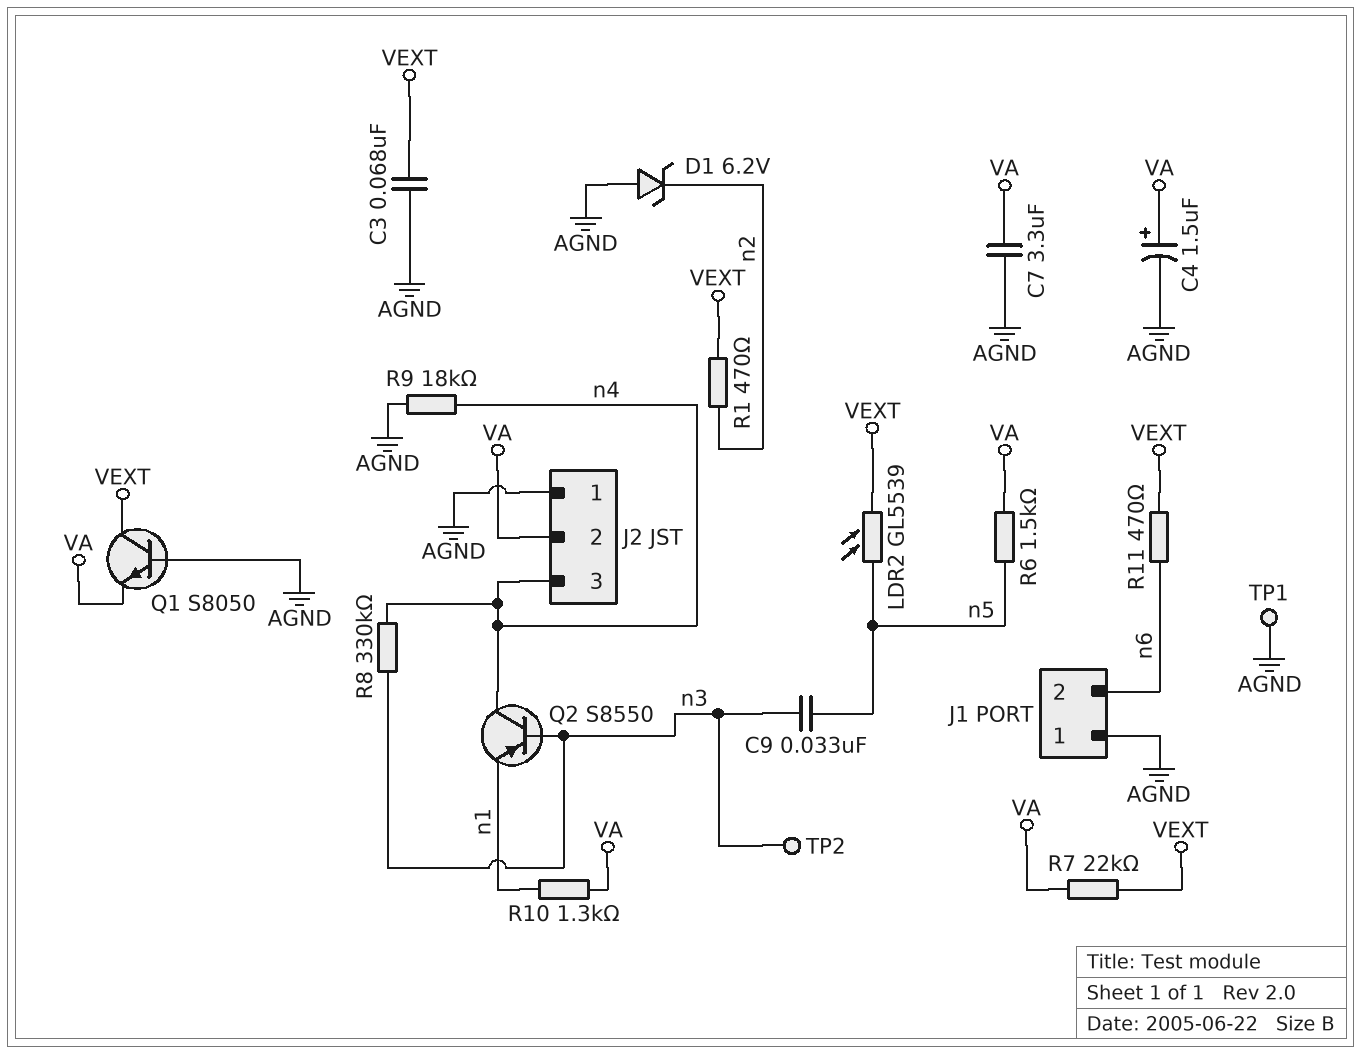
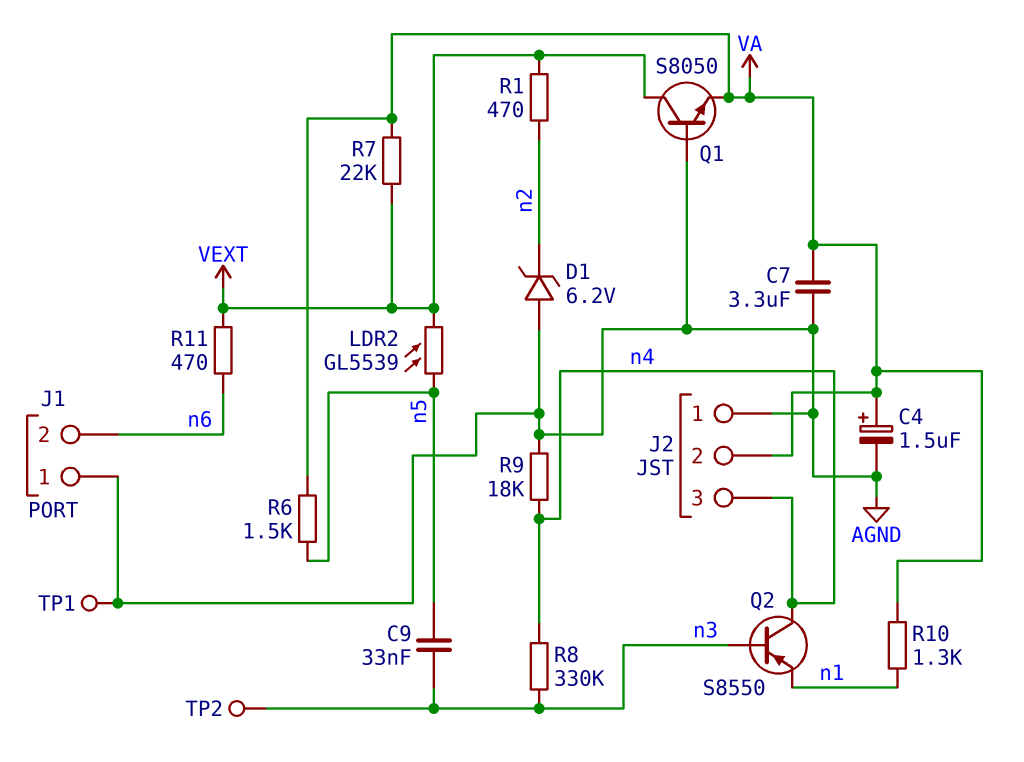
C3: 68nF (AGND, VEXT) -> none

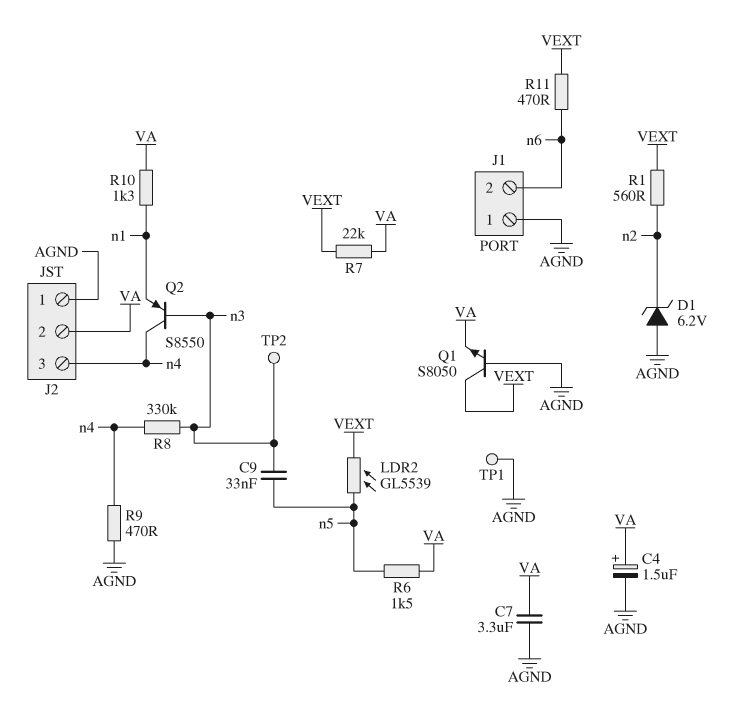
R1: 470 (VEXT, n2) -> 560 (VEXT, n2)
R9: 18k (AGND, n4) -> 470 (AGND, n4)

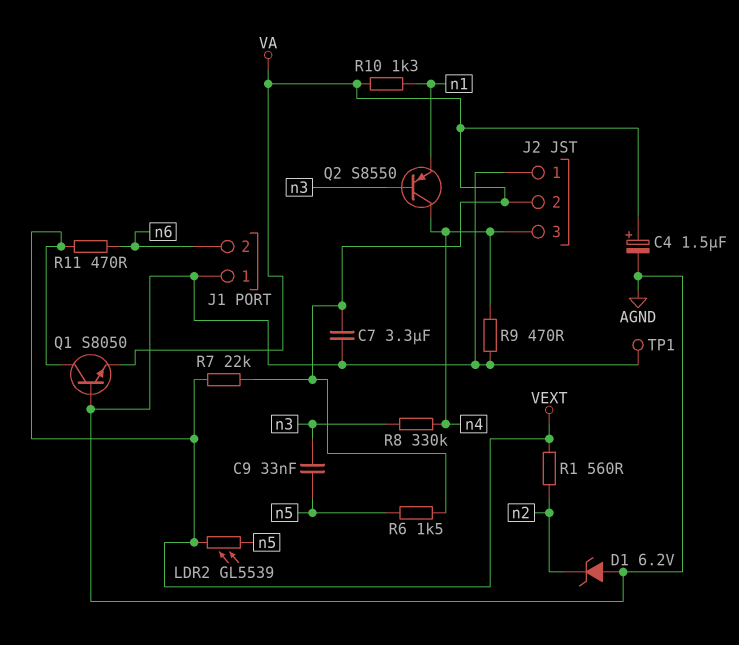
TP2: test point (n3) -> none

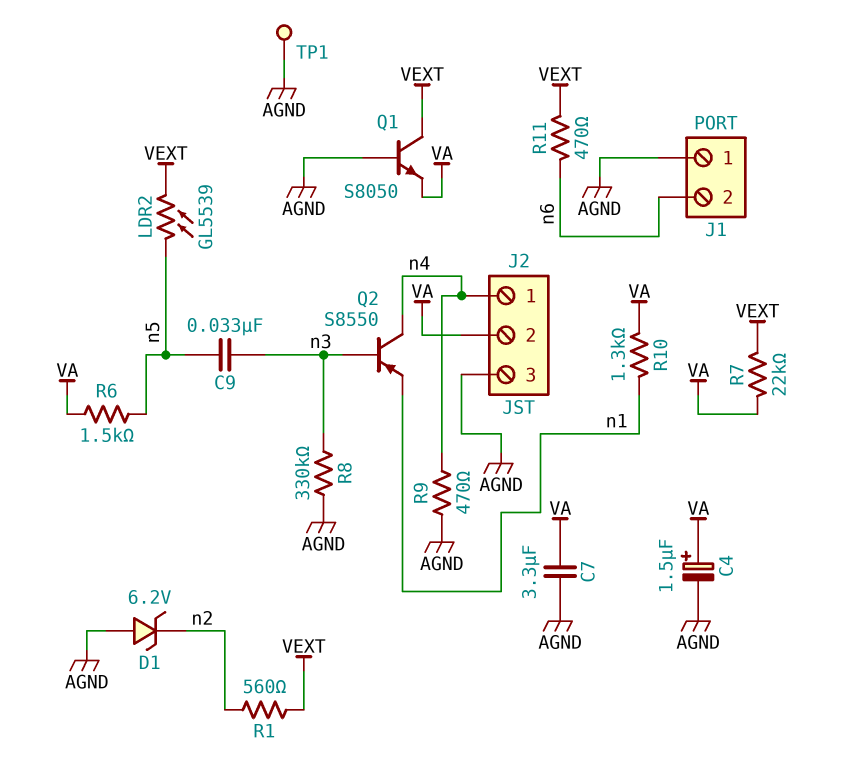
J2 pin 1: AGND -> n4
J2 pin 3: n4 -> AGND
R8: 330k (n3, n4) -> 330k (AGND, n3)

